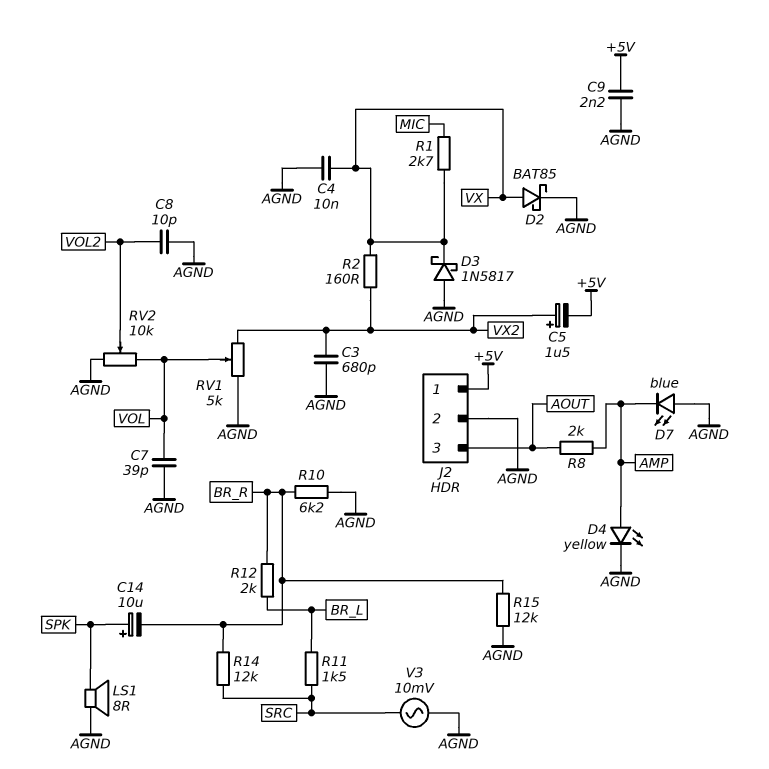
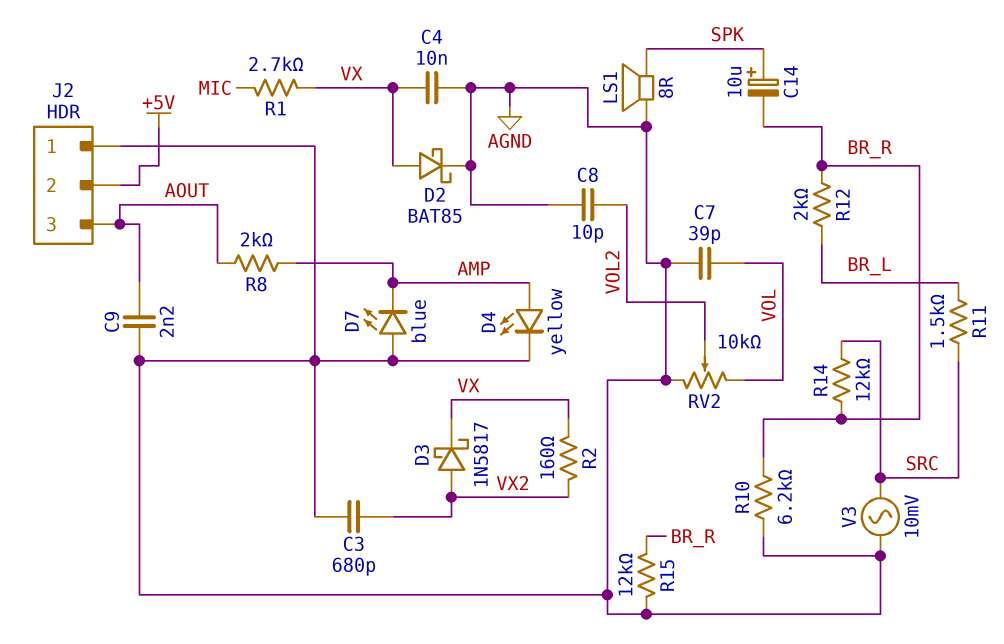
C5: 1.5uF (plus VX2, minus +5V) -> none
C9: 2.2nF (+5V, AGND) -> 2.2nF (AGND, AOUT)
D3: schottky 1N5817 (A AGND, K VX) -> schottky 1N5817 (A VX2, K VX)
J2 pin 1: +5V -> AGND
J2 pin 2: AGND -> +5V
RV1: 5k (AGND, VX2, wiper VOL) -> none

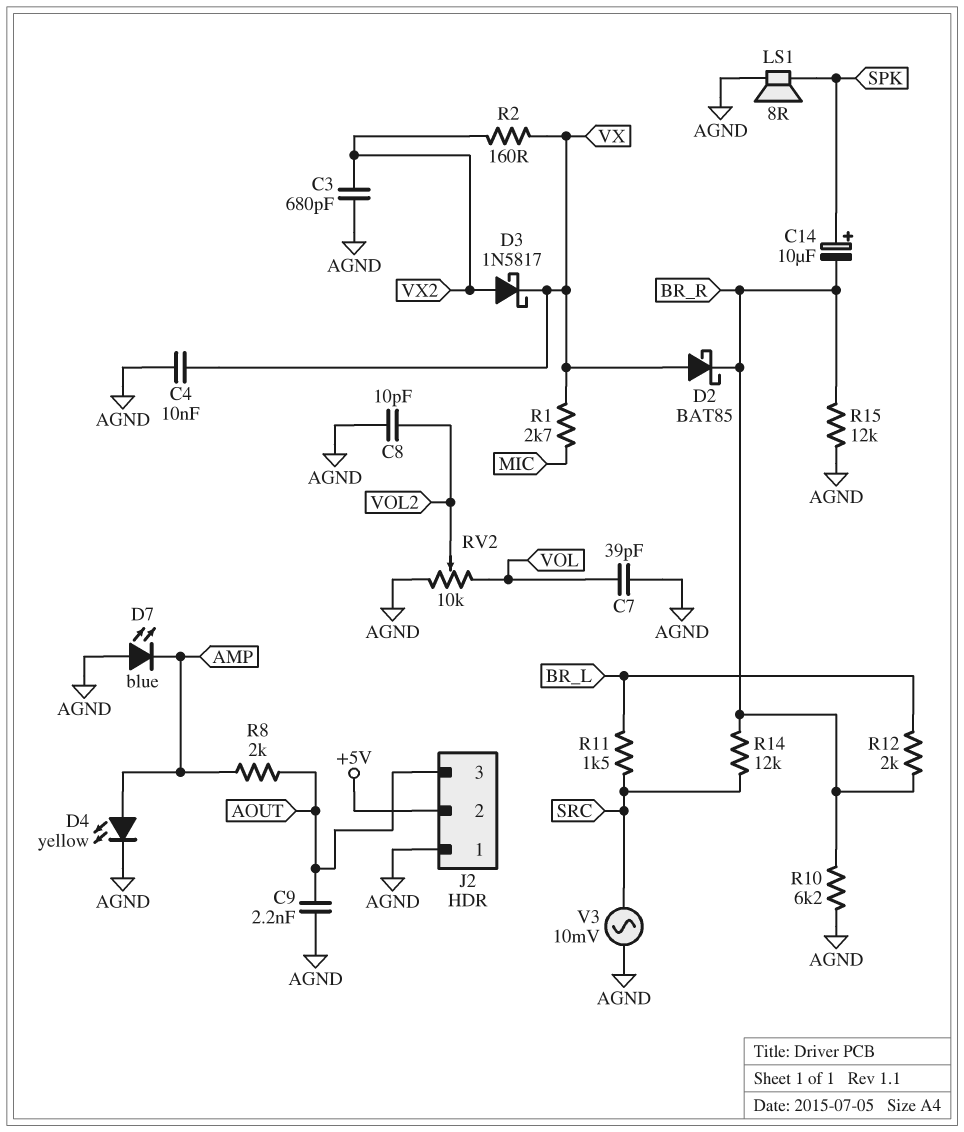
D2: schottky BAT85 (A VX, K AGND) -> schottky BAT85 (A VX, K BR_R)

